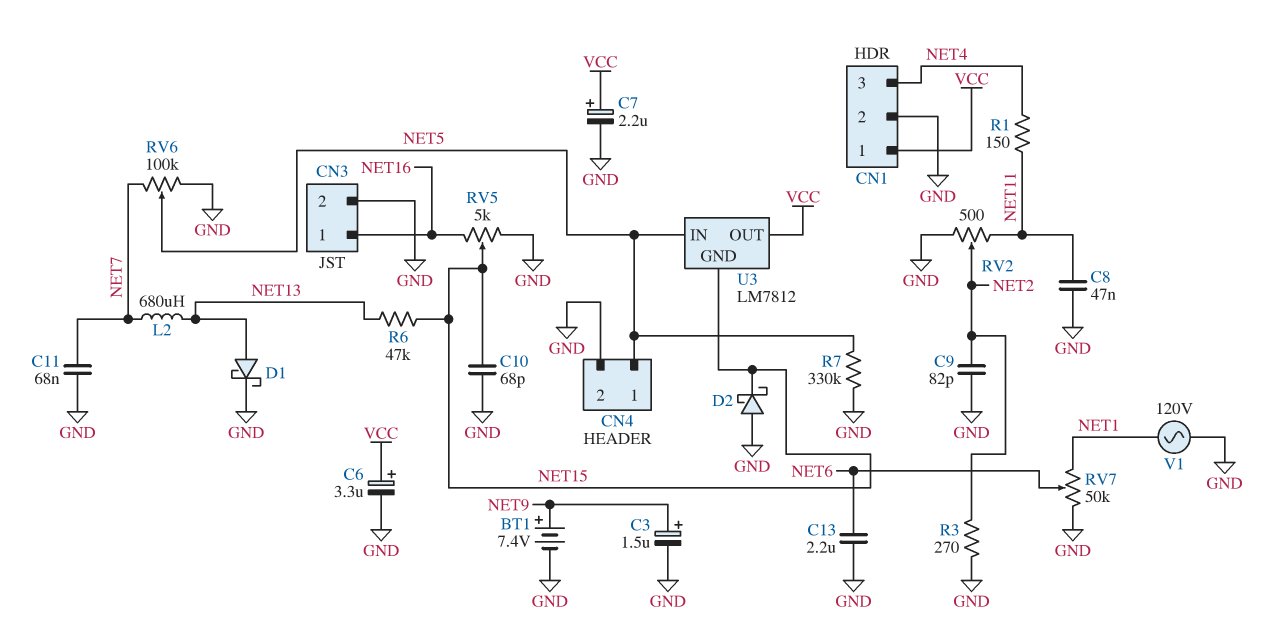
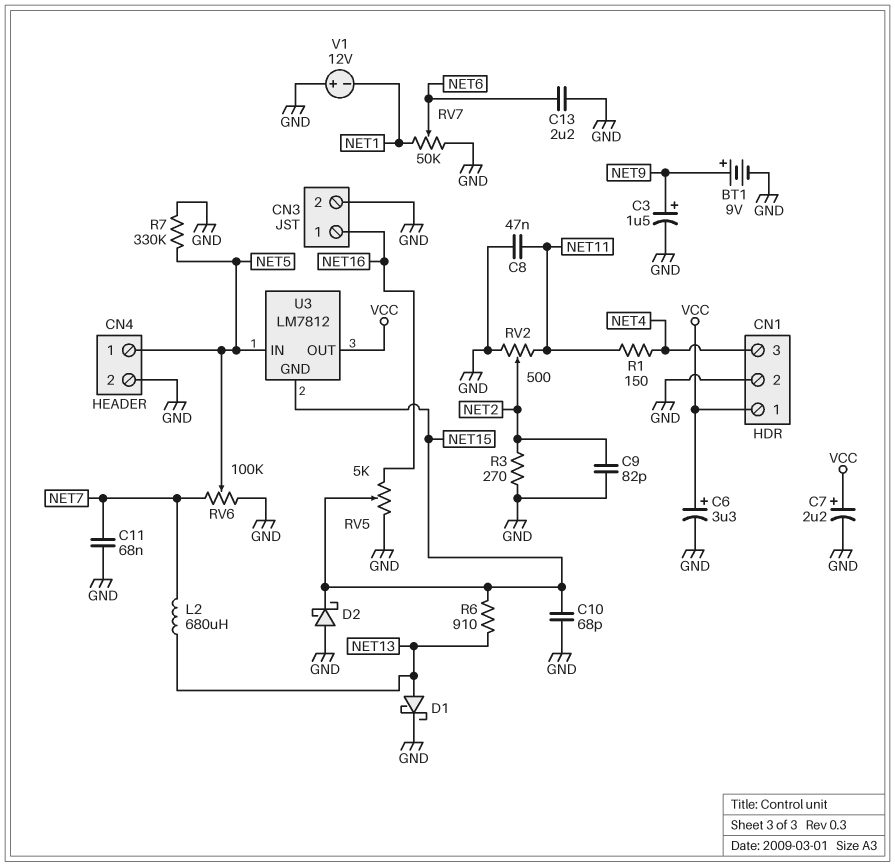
BT1: 7.4V (plus NET9, minus GND) -> 9V (plus NET9, minus GND)
R6: 47k (NET13, NET15) -> 910 (NET13, NET15)
V1: AC 120V (GND, NET1) -> 12V (plus GND, minus NET1)

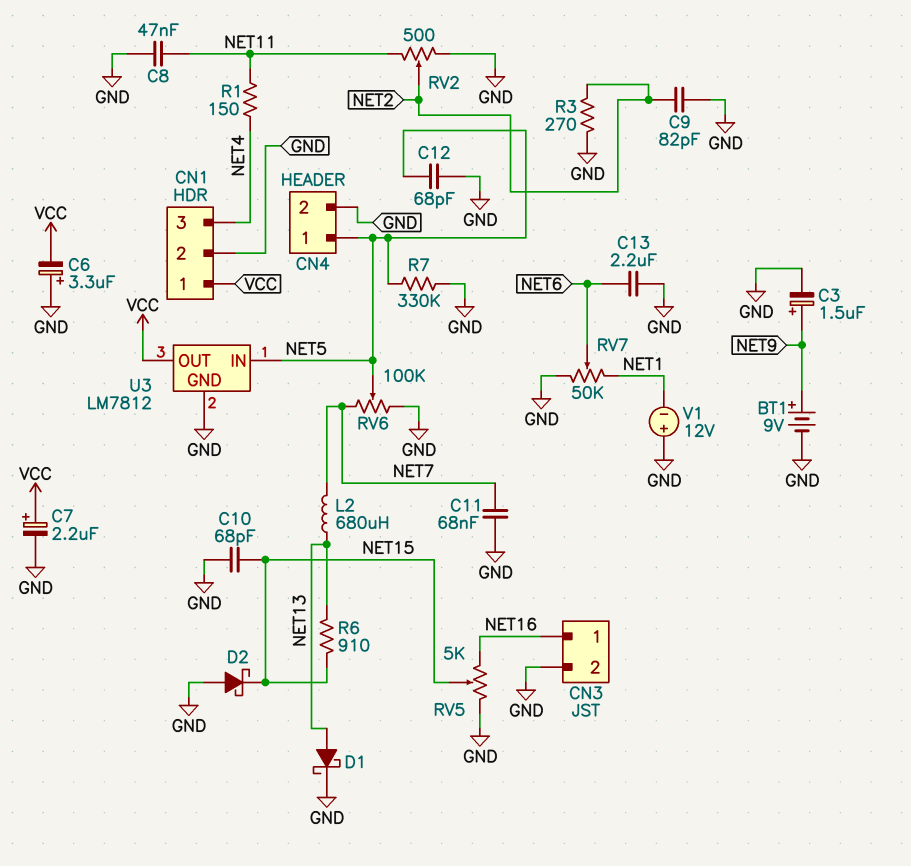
C6: 3.3uF (plus VCC, minus GND) -> 3.3uF (plus GND, minus VCC)
C12: none -> 68pF (GND, NET5)
U3 pin GND: NET15 -> GND

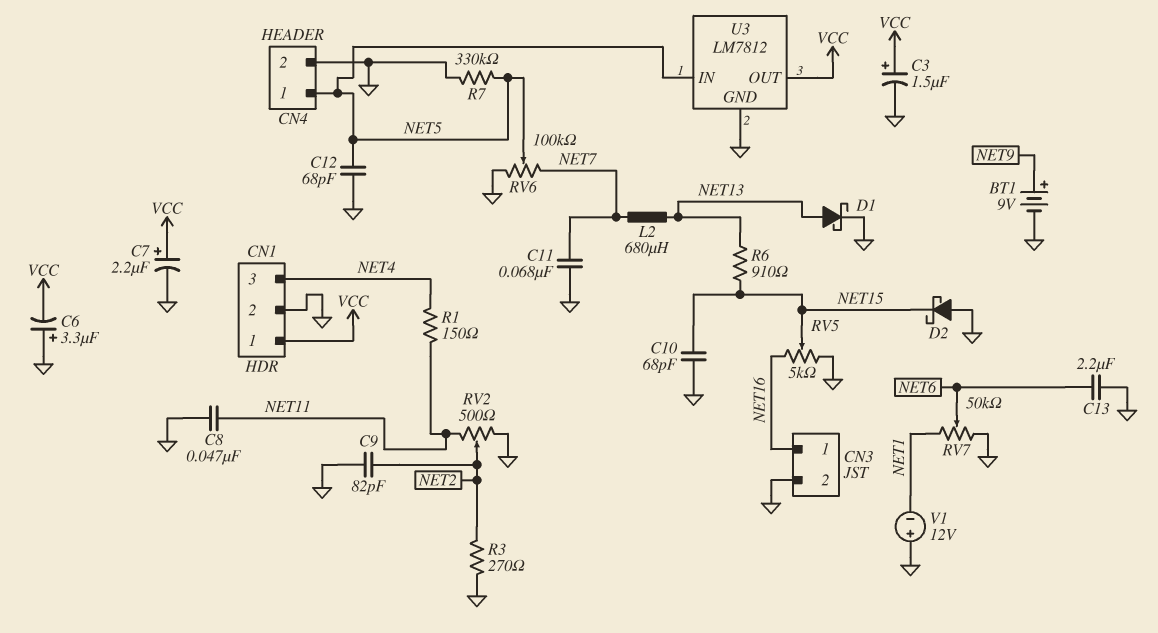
C3: 1.5uF (plus NET9, minus GND) -> 1.5uF (plus VCC, minus GND)

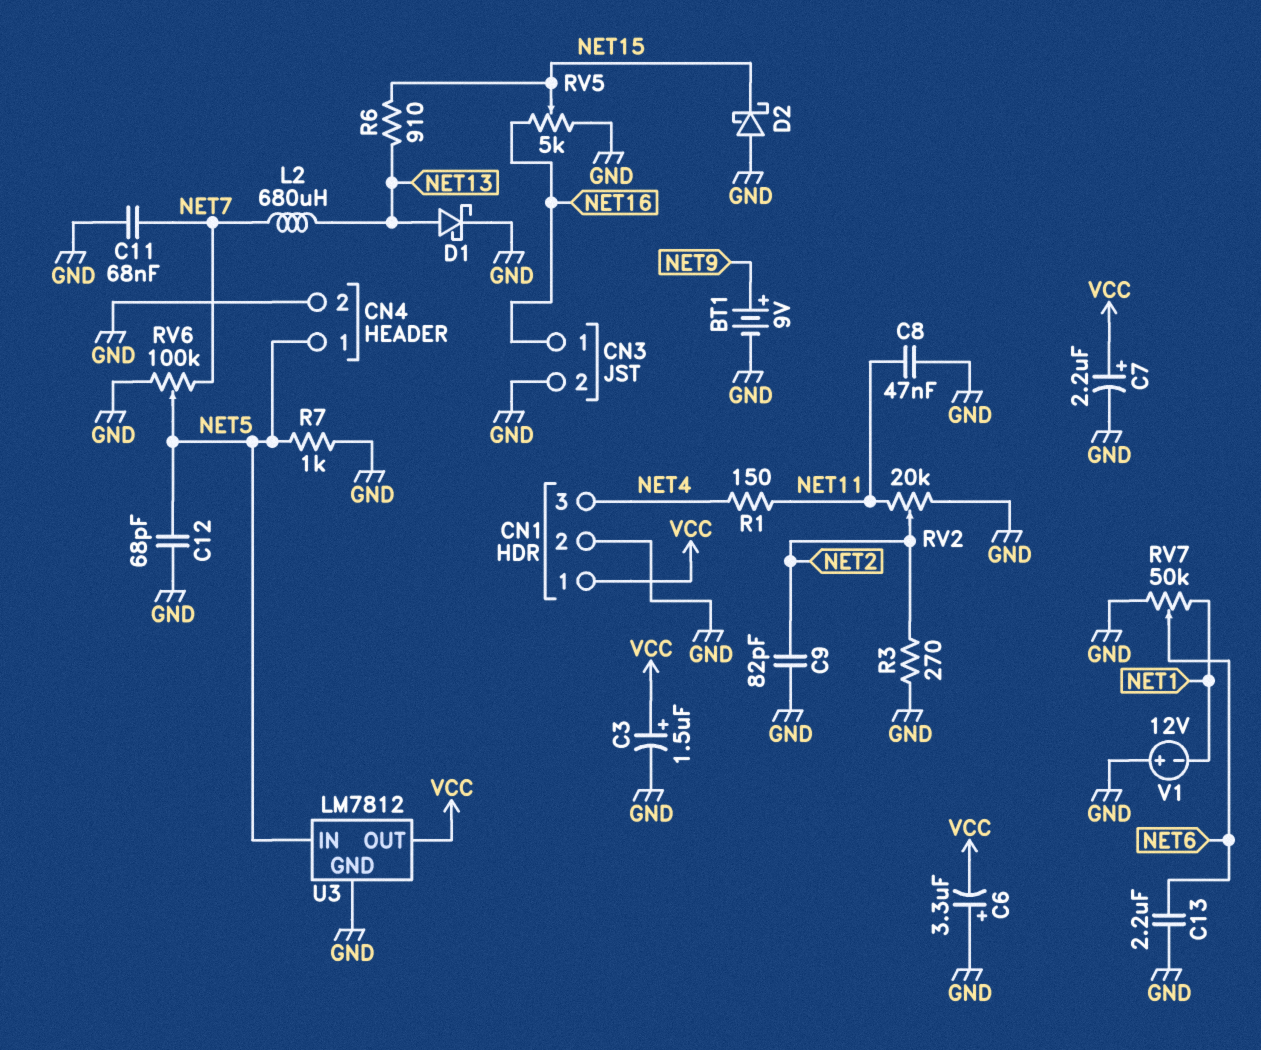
C10: 68pF (GND, NET15) -> none
R7: 330k (GND, NET5) -> 1k (GND, NET5)
RV2: 500 (GND, NET11, wiper NET2) -> 20k (GND, NET11, wiper NET2)

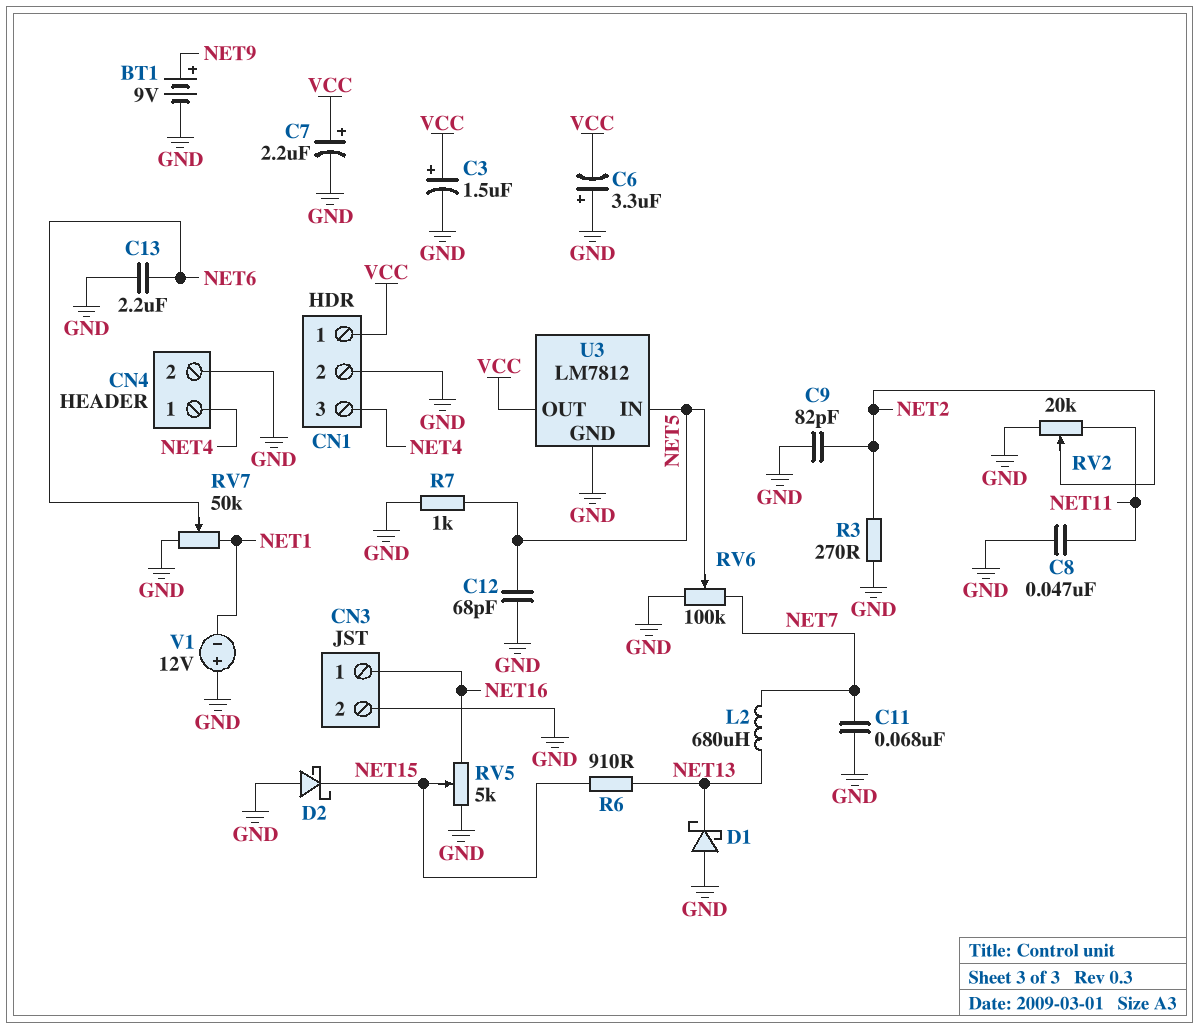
CN4 pin 1: NET5 -> NET4
D1: schottky (A NET13, K GND) -> schottky (A GND, K NET13)
R1: 150 (NET4, NET11) -> none

